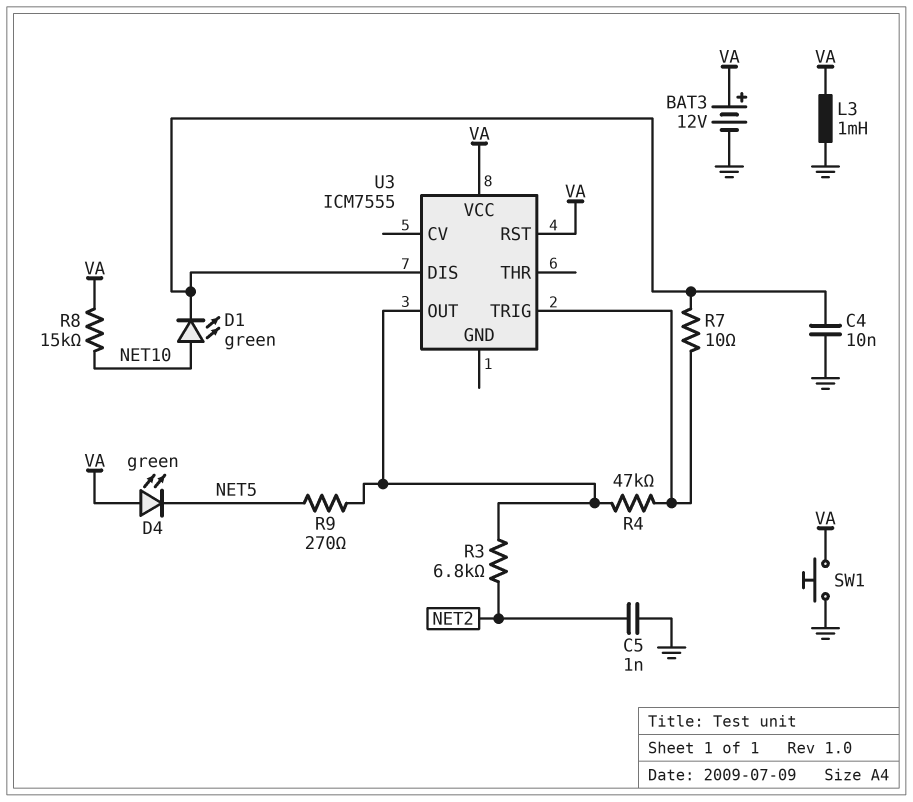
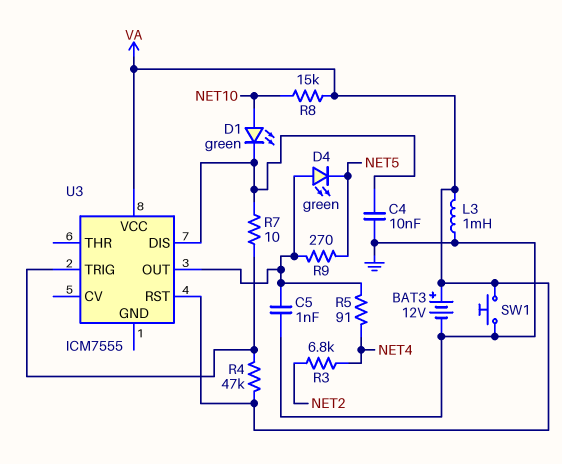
C5: 1nF (GND, NET2) -> 1nF (GND, U3/OUT)
D4: LED green (A VA, K NET5) -> LED green (A U3/OUT, K NET5)
R3: 6.8k (NET2, U3/OUT) -> 6.8k (NET2, NET4)
R4: 47k (U3/OUT, U3/TRIG) -> 47k (U3/TRIG, VA)
R5: none -> 91 (NET4, U3/OUT)

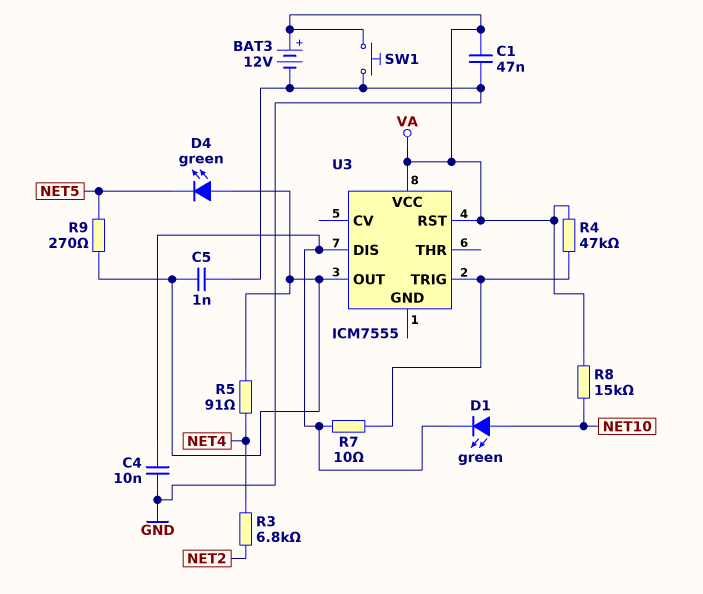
C1: none -> 47nF (GND, VA)
L3: 1mH (GND, VA) -> none

